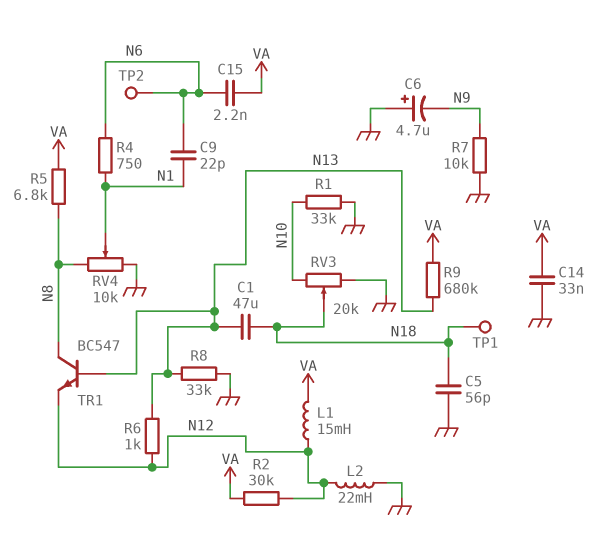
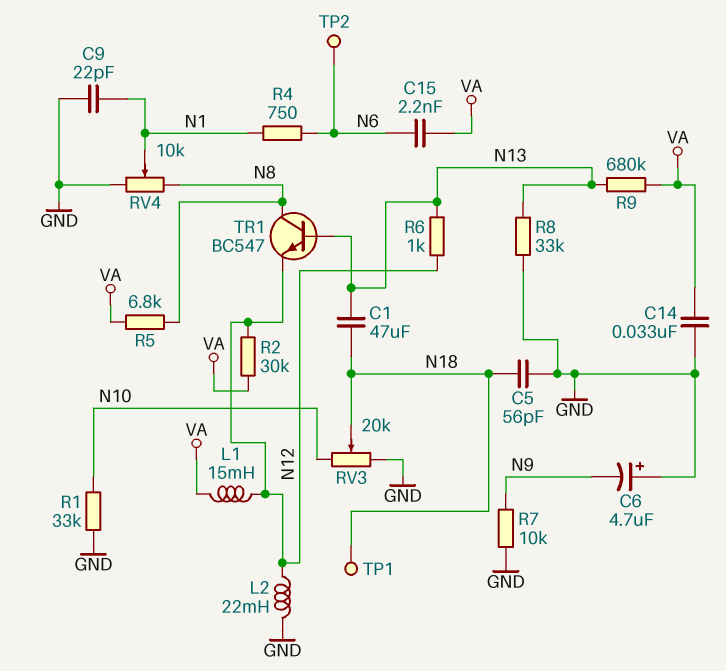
C9: 22pF (N1, N6) -> 22pF (GND, N1)

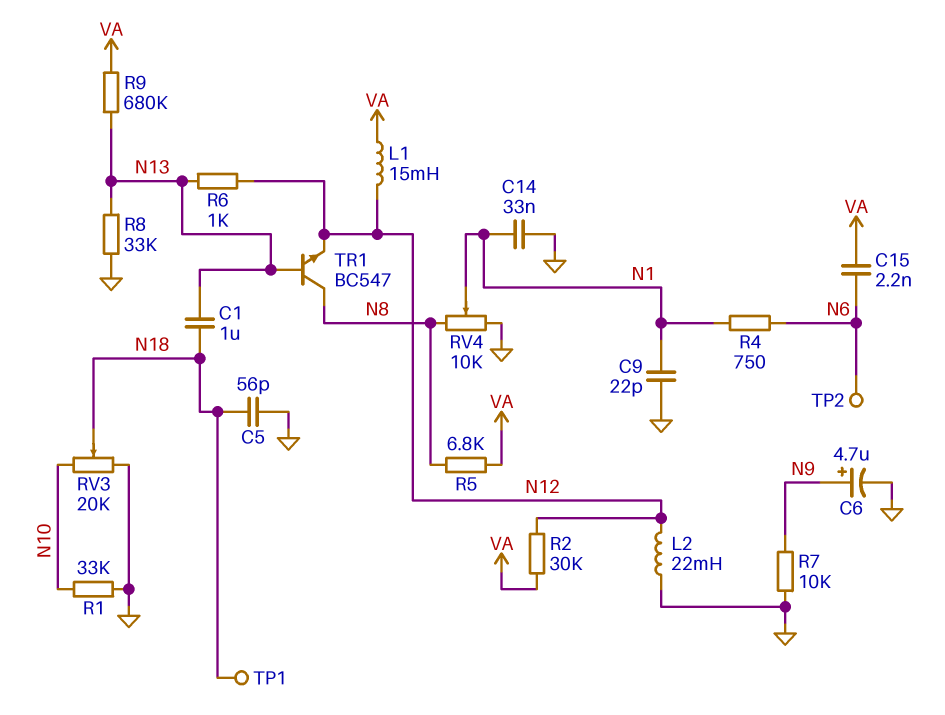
C1: 47uF (N13, N18) -> 1uF (N13, N18)
C6: 4.7uF (plus GND, minus N9) -> 4.7uF (plus N9, minus GND)
C14: 33nF (GND, VA) -> 33nF (GND, N1)

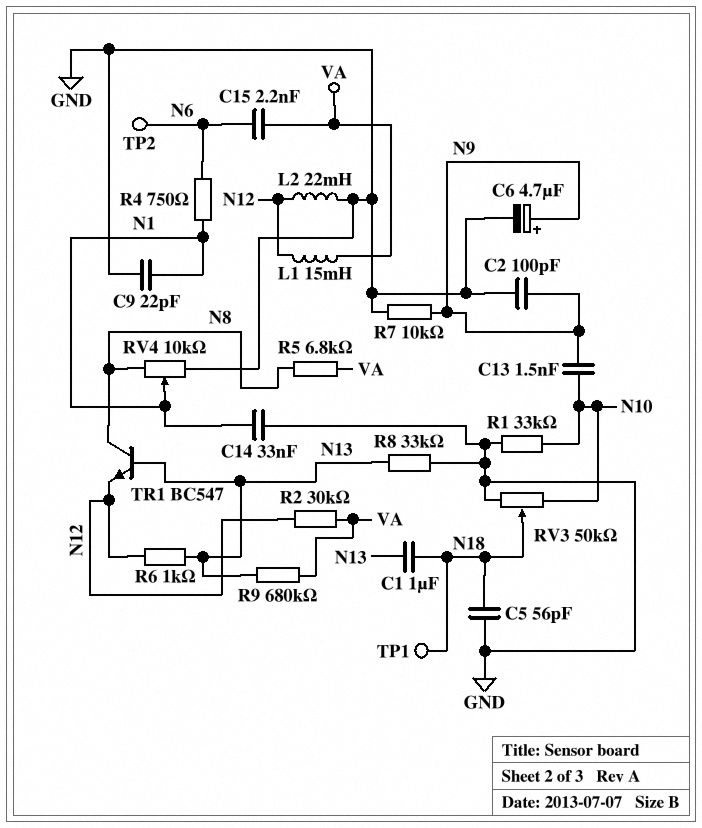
C2: none -> 100pF (GND, N9)
C13: none -> 1.5nF (N9, N10)
RV3: 20k (GND, N10, wiper N18) -> 50k (GND, N10, wiper N18)

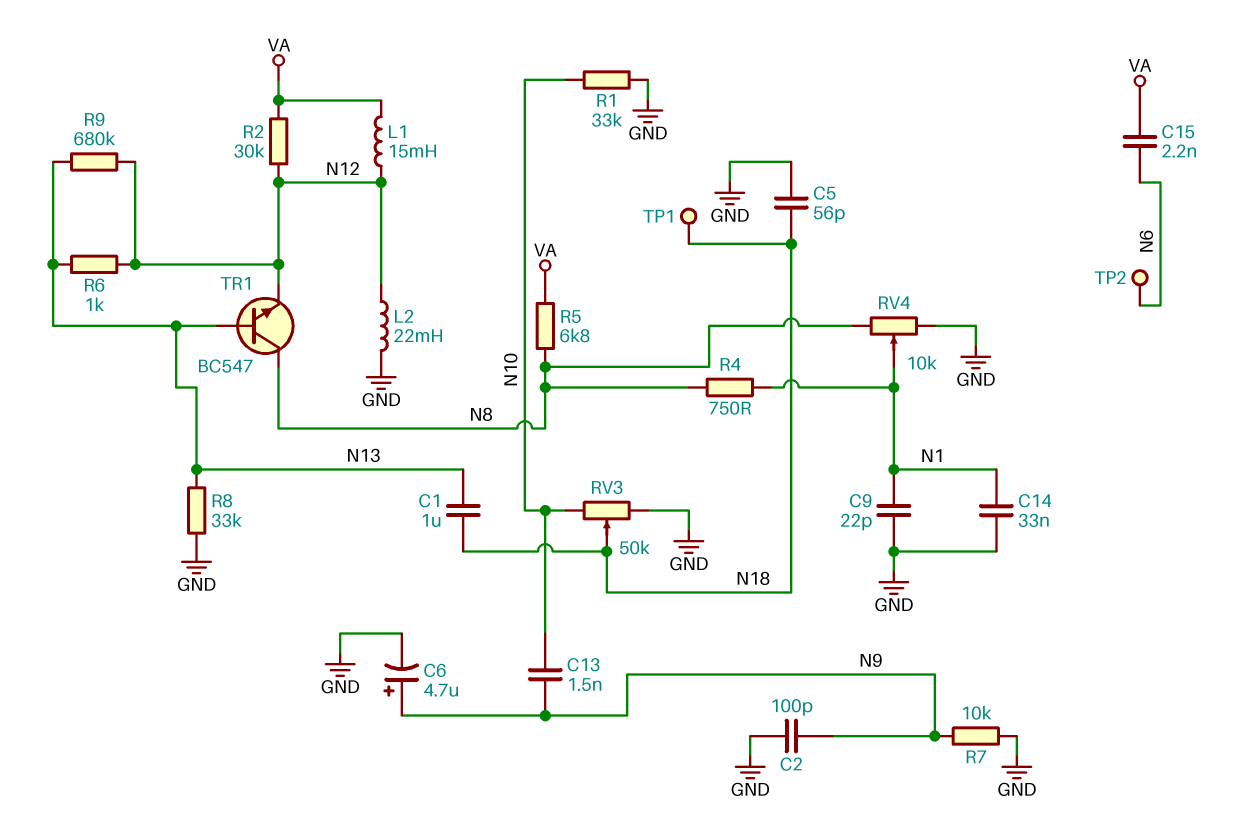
R4: 750 (N1, N6) -> 750 (N1, N8)
R9: 680k (N13, VA) -> 680k (N12, N13)

